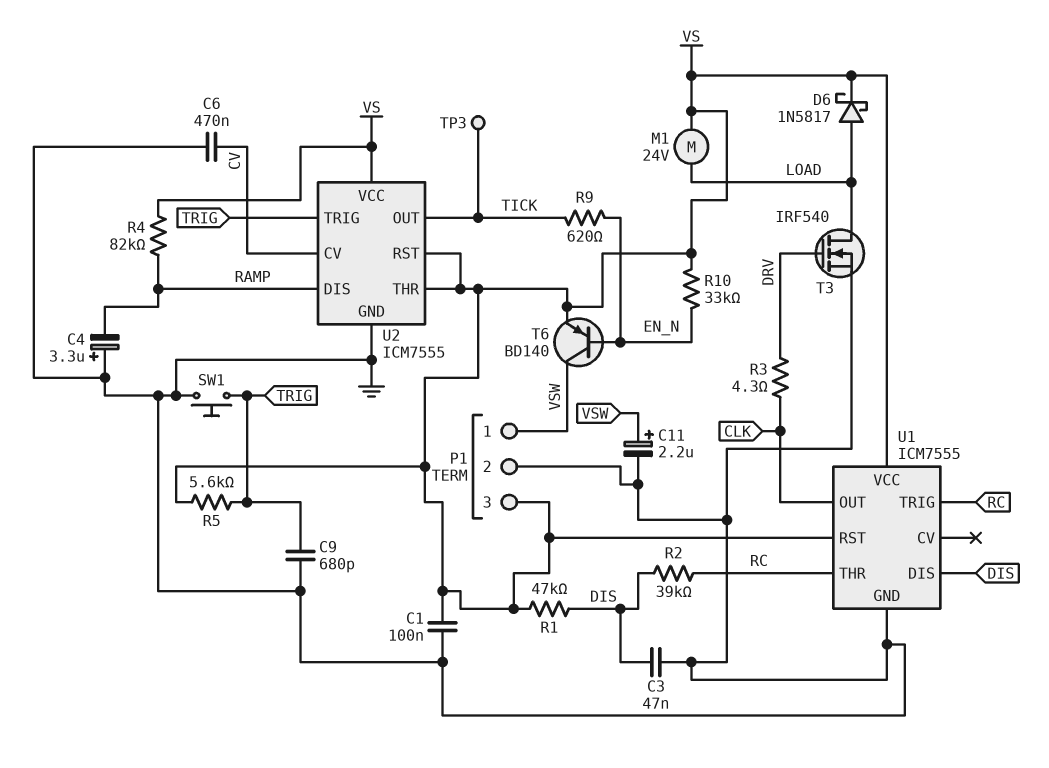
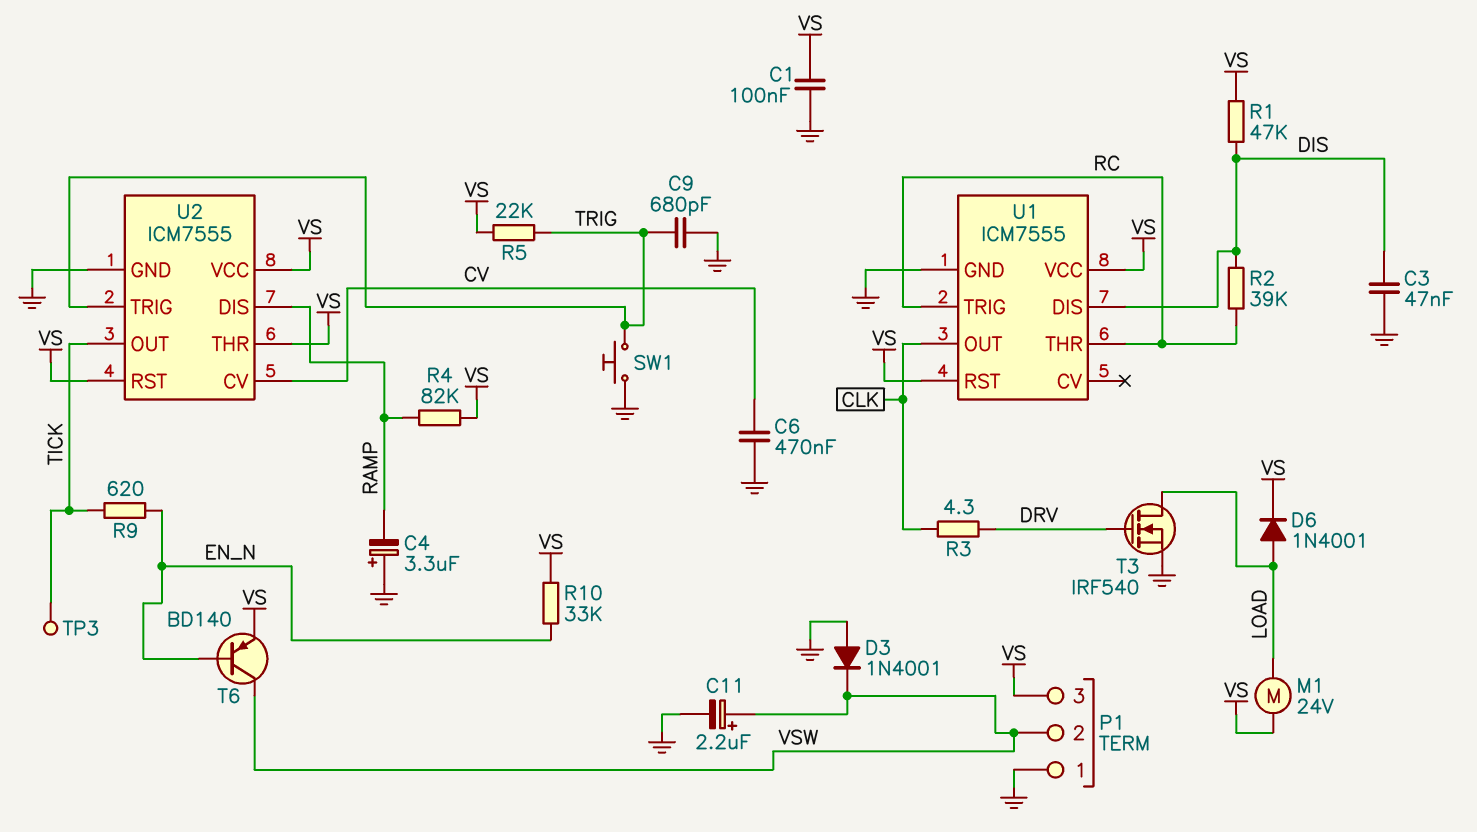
D3: none -> diode 1N4001 (A GND, K VSW)
D6: schottky 1N5817 (A LOAD, K VS) -> diode 1N4001 (A LOAD, K VS)
P1 pin 1: VSW -> GND
P1 pin 2: GND -> VSW
R5: 5.6k (TRIG, VS) -> 22k (TRIG, VS)

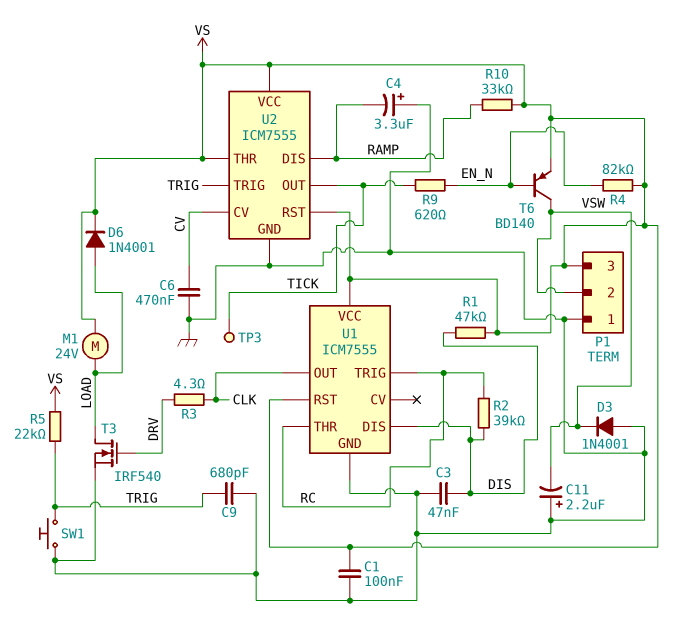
C11: 2.2uF (plus VSW, minus GND) -> 2.2uF (plus GND, minus VSW)
R4: 82k (RAMP, VS) -> 82k (EN_N, VS)
R10: 33k (EN_N, VS) -> 33k (RAMP, VS)

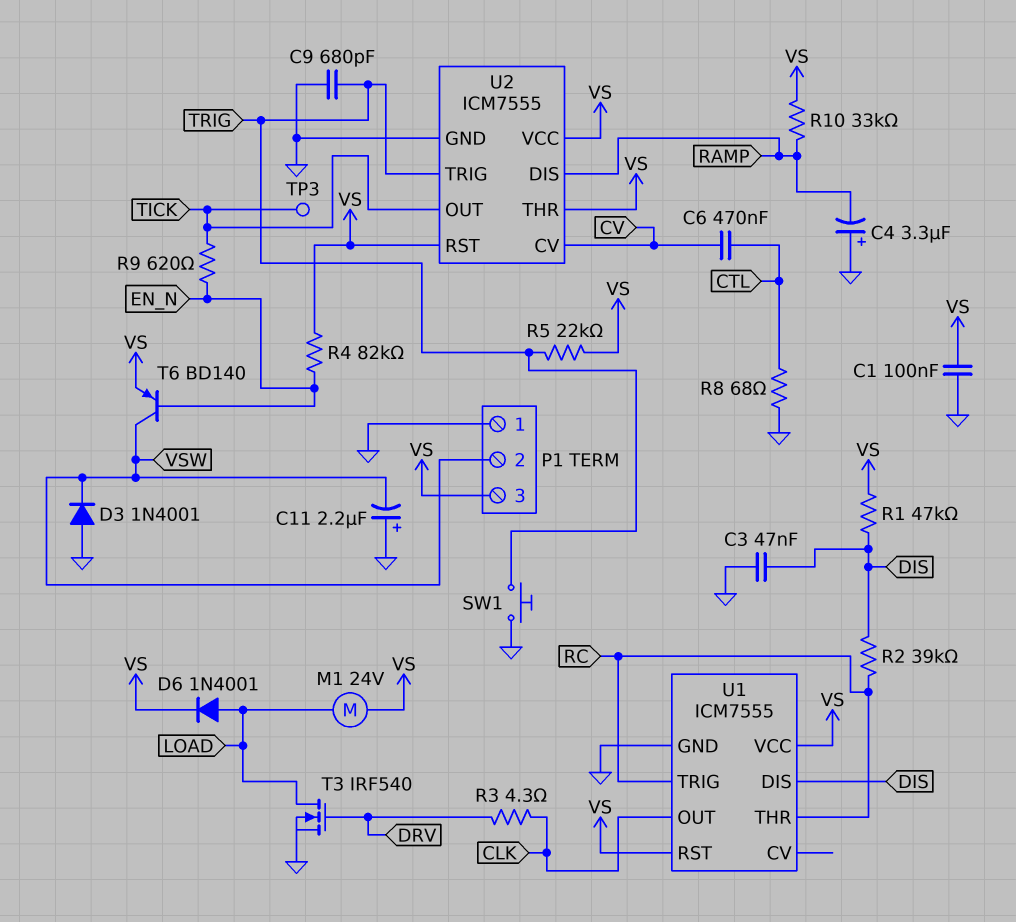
C6: 470nF (CV, GND) -> 470nF (CTL, CV)
R8: none -> 68 (CTL, GND)

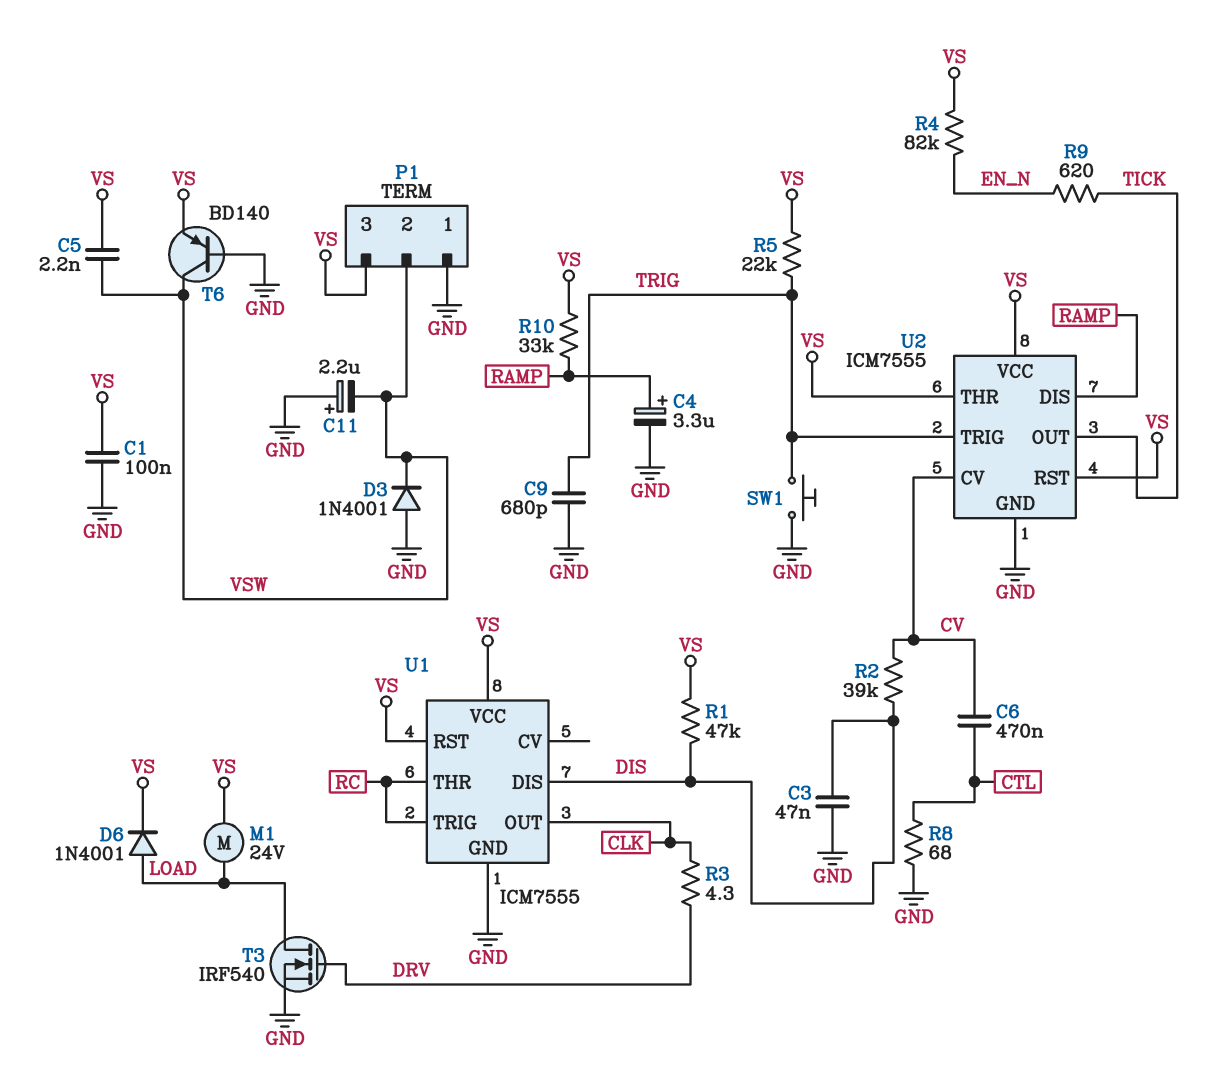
C4: 3.3uF (plus GND, minus RAMP) -> 3.3uF (plus RAMP, minus GND)
C5: none -> 2.2nF (VS, VSW)
R2: 39k (DIS, RC) -> 39k (CV, DIS)
T6: PNP BD140 (B EN_N, C VSW, E VS) -> PNP BD140 (B GND, C VSW, E VS)
TP3: test point (TICK) -> none

